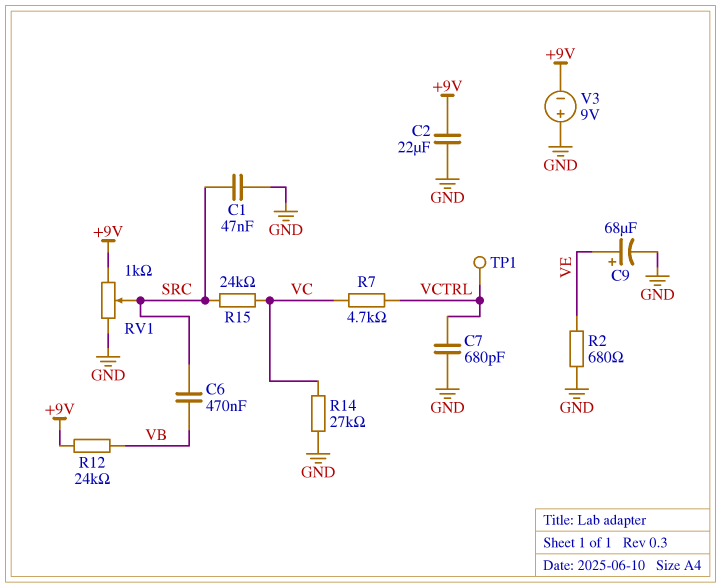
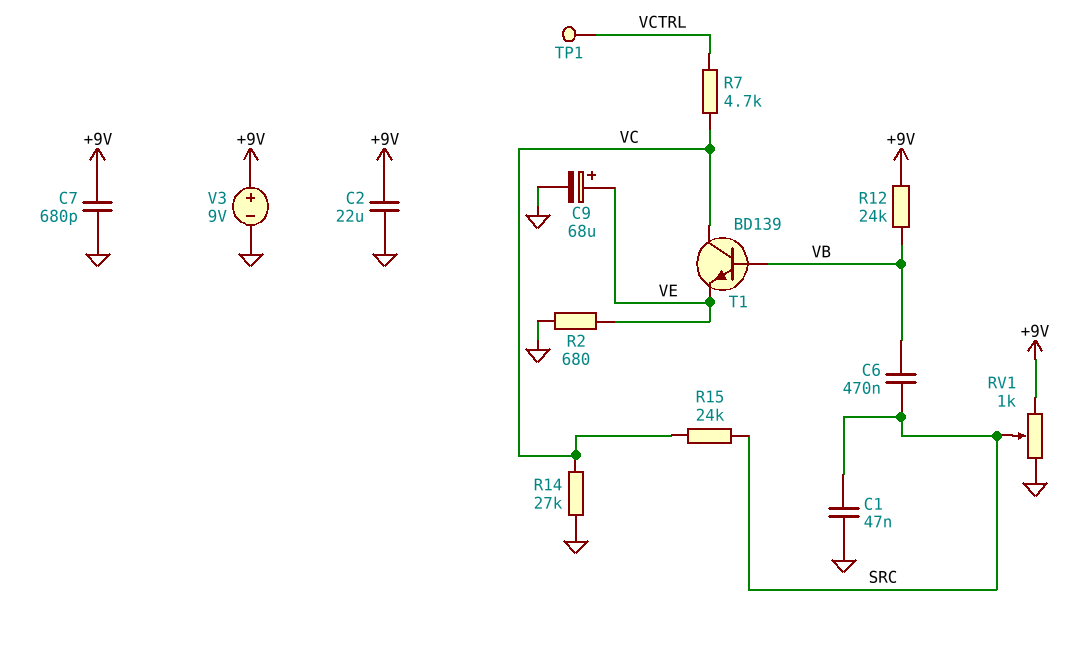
C7: 680pF (GND, VCTRL) -> 680pF (+9V, GND)
T1: none -> NPN BD139 (B VB, C VC, E VE)
V3: 9V (plus GND, minus +9V) -> 9V (plus +9V, minus GND)

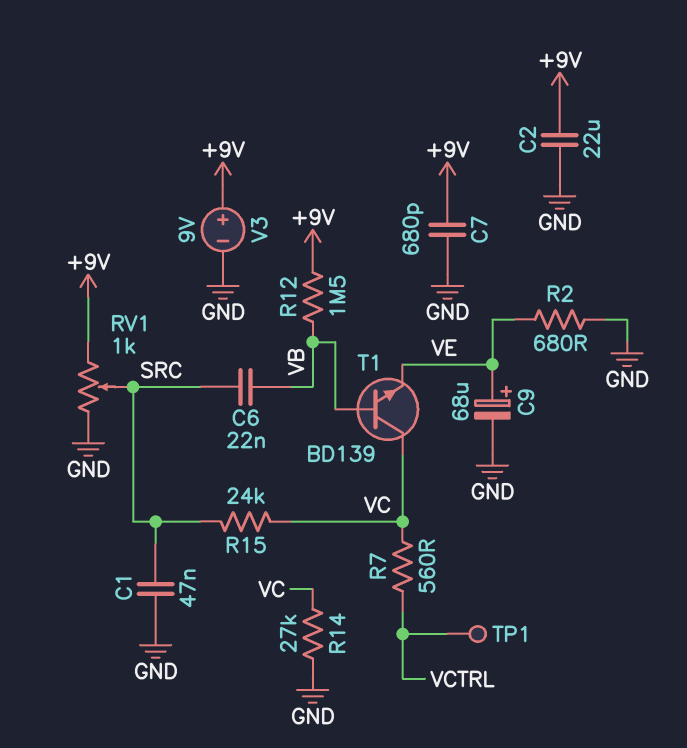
C6: 470nF (SRC, VB) -> 22nF (SRC, VB)
R7: 4.7k (VC, VCTRL) -> 560 (VC, VCTRL)
R12: 24k (+9V, VB) -> 1.5M (+9V, VB)

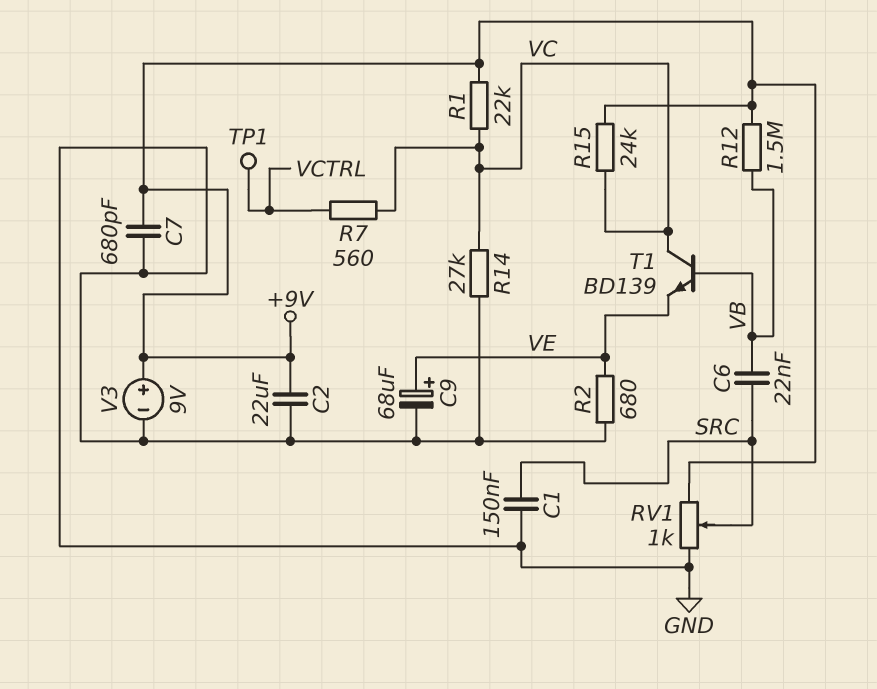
C1: 47nF (GND, SRC) -> 150nF (GND, SRC)
R1: none -> 22k (+9V, VC)
R15: 24k (SRC, VC) -> 24k (+9V, VC)

